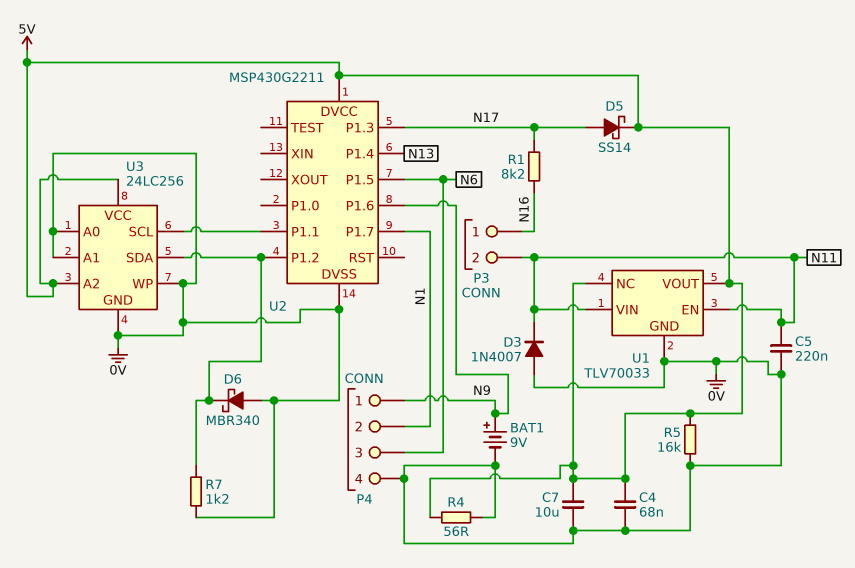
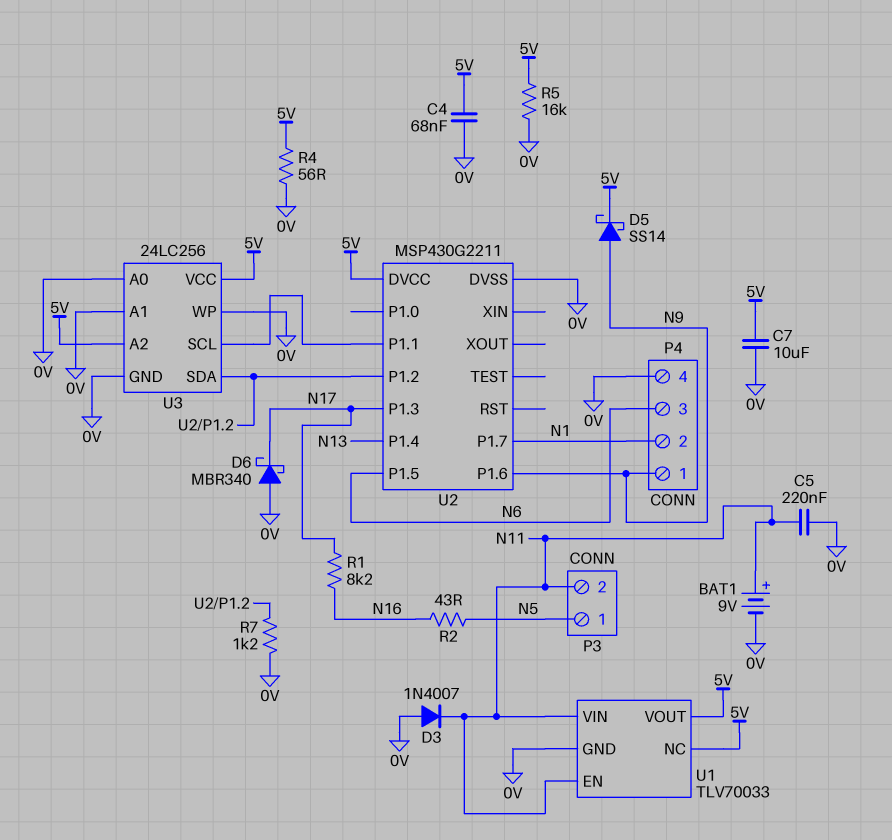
BAT1: 9V (plus N9, minus 0V) -> 9V (plus N11, minus 0V)
D5: schottky SS14 (A N17, K 5V) -> schottky SS14 (A N9, K 5V)
D6: schottky MBR340 (A 0V, K U2/P1.2) -> schottky MBR340 (A 0V, K N17)
P3 pin 1: N16 -> N5
R2: none -> 43 (N5, N16)

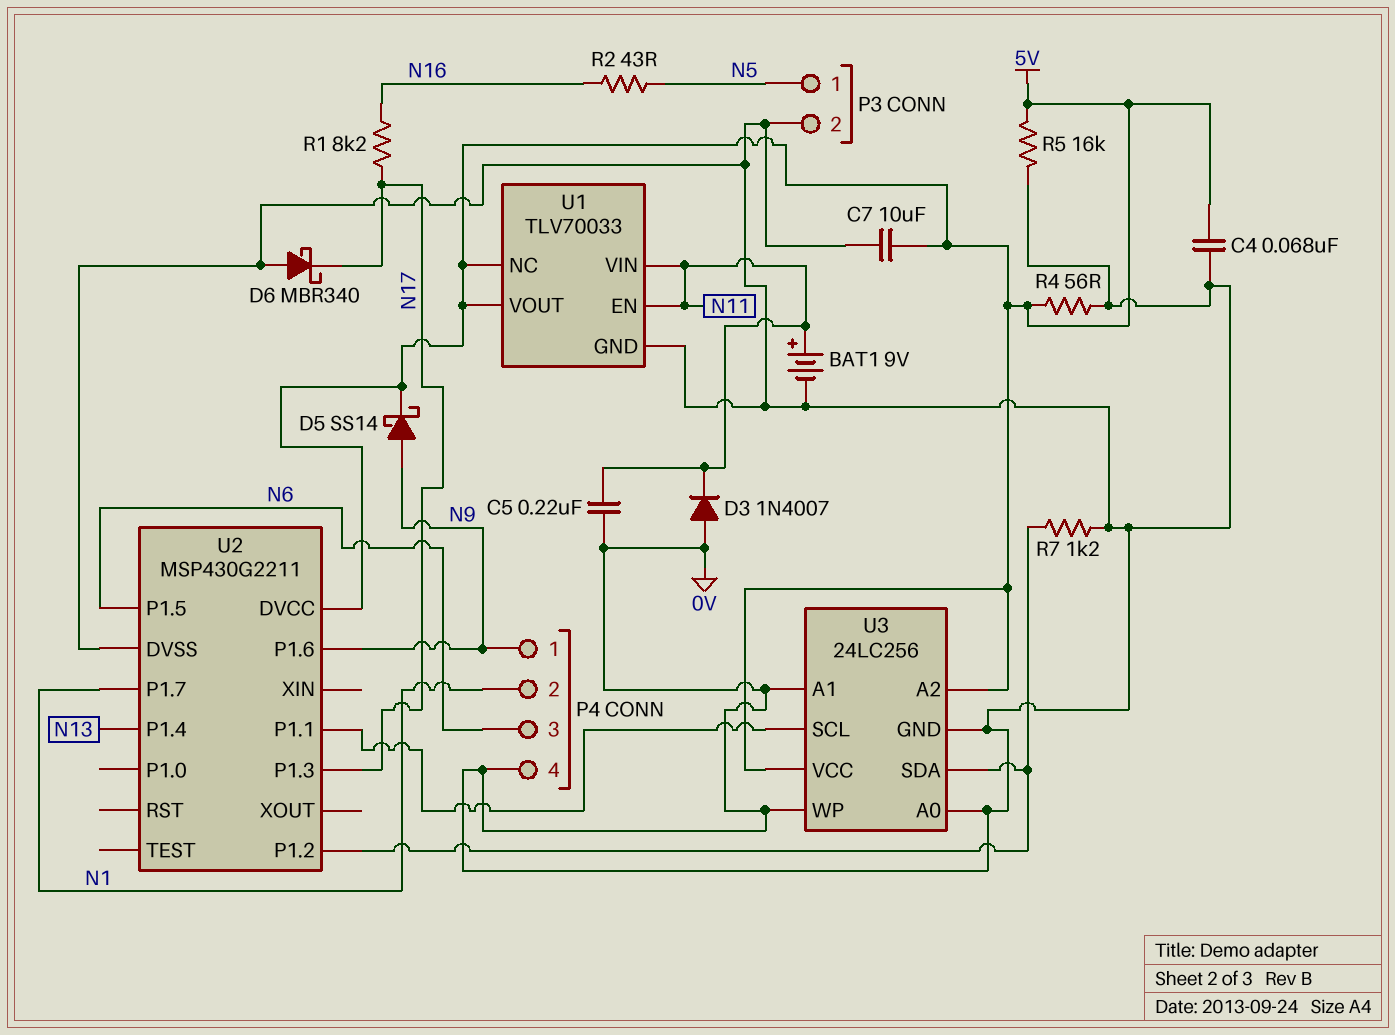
P3 pin 2: N11 -> 0V

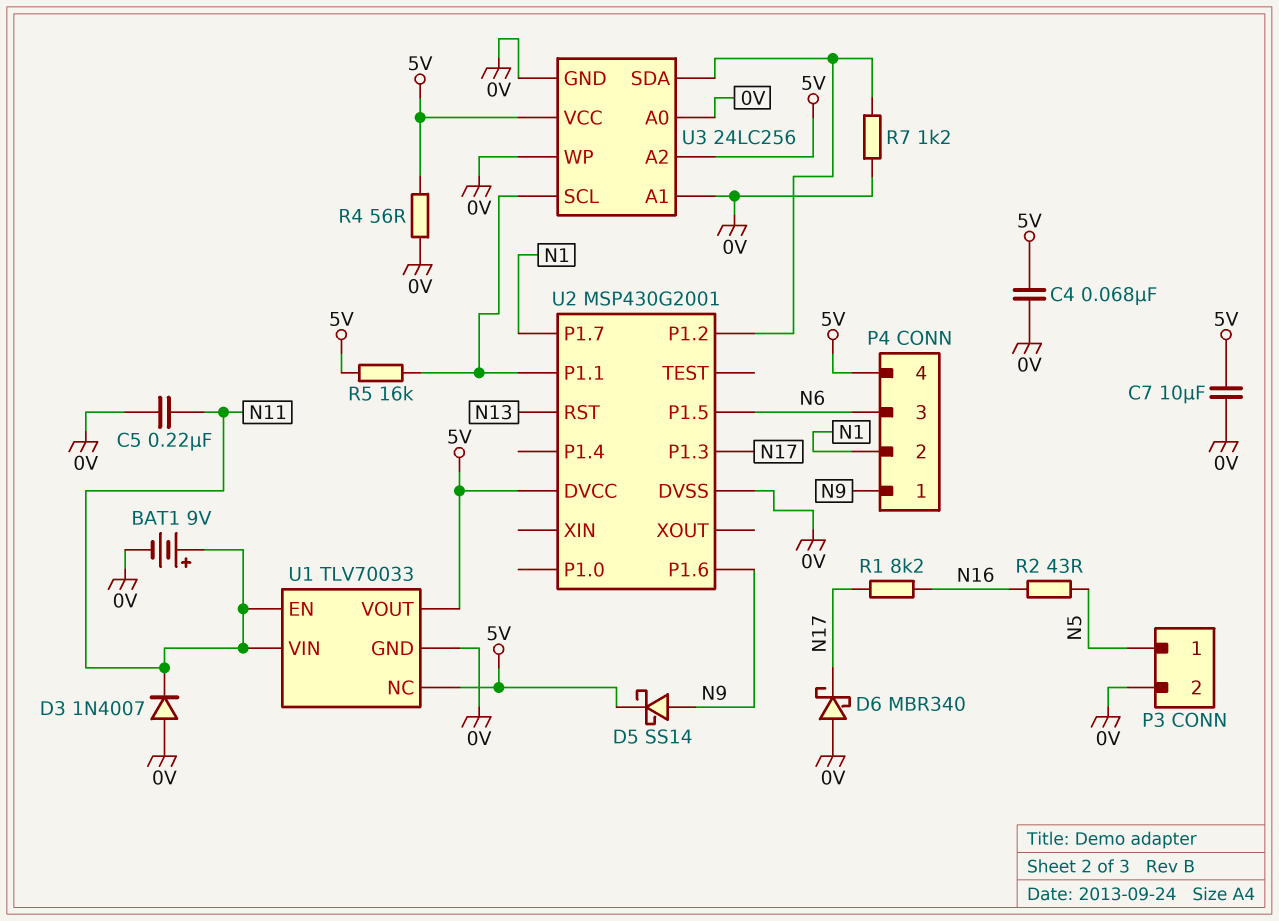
P4 pin 4: 0V -> 5V
R5: 16k (0V, 5V) -> 16k (5V, U2/P1.1)
U2: MSP430G2211 -> MSP430G2001
U2 pin P1.4: N13 -> none
U2 pin RST: none -> N13

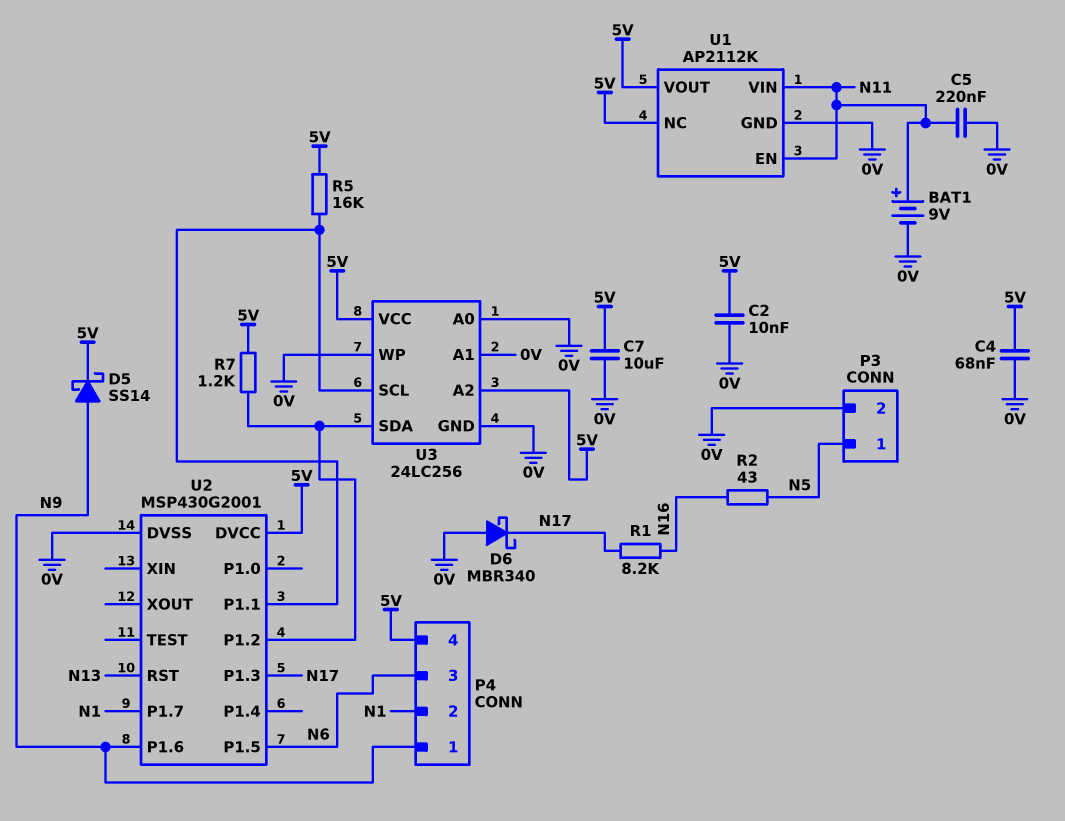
C2: none -> 10nF (0V, 5V)
D3: diode 1N4007 (A 0V, K N11) -> none
R4: 56 (0V, 5V) -> none
R7: 1.2k (0V, U2/P1.2) -> 1.2k (5V, U2/P1.2)
U1: TLV70033 -> AP2112K

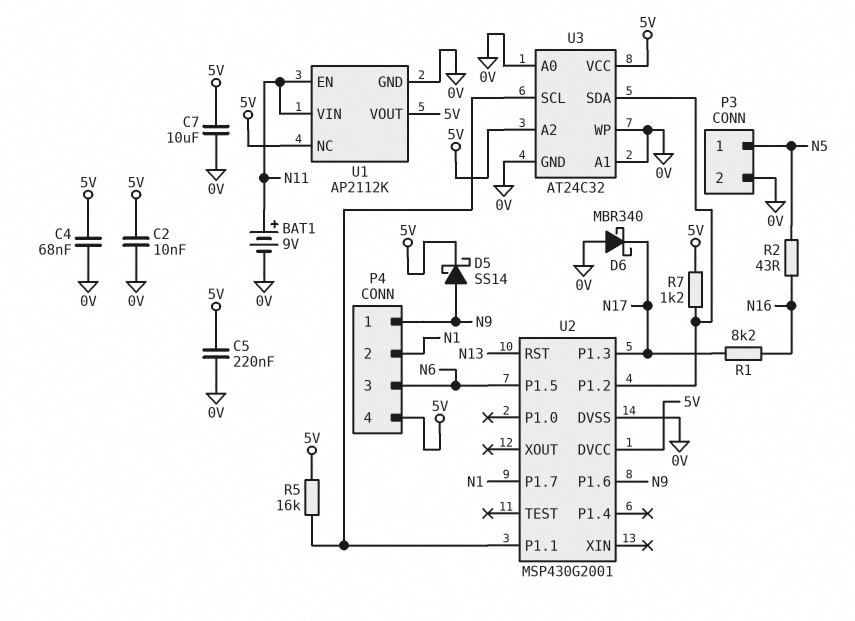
C5: 220nF (0V, N11) -> 220nF (0V, 5V)
U3: 24LC256 -> AT24C32

